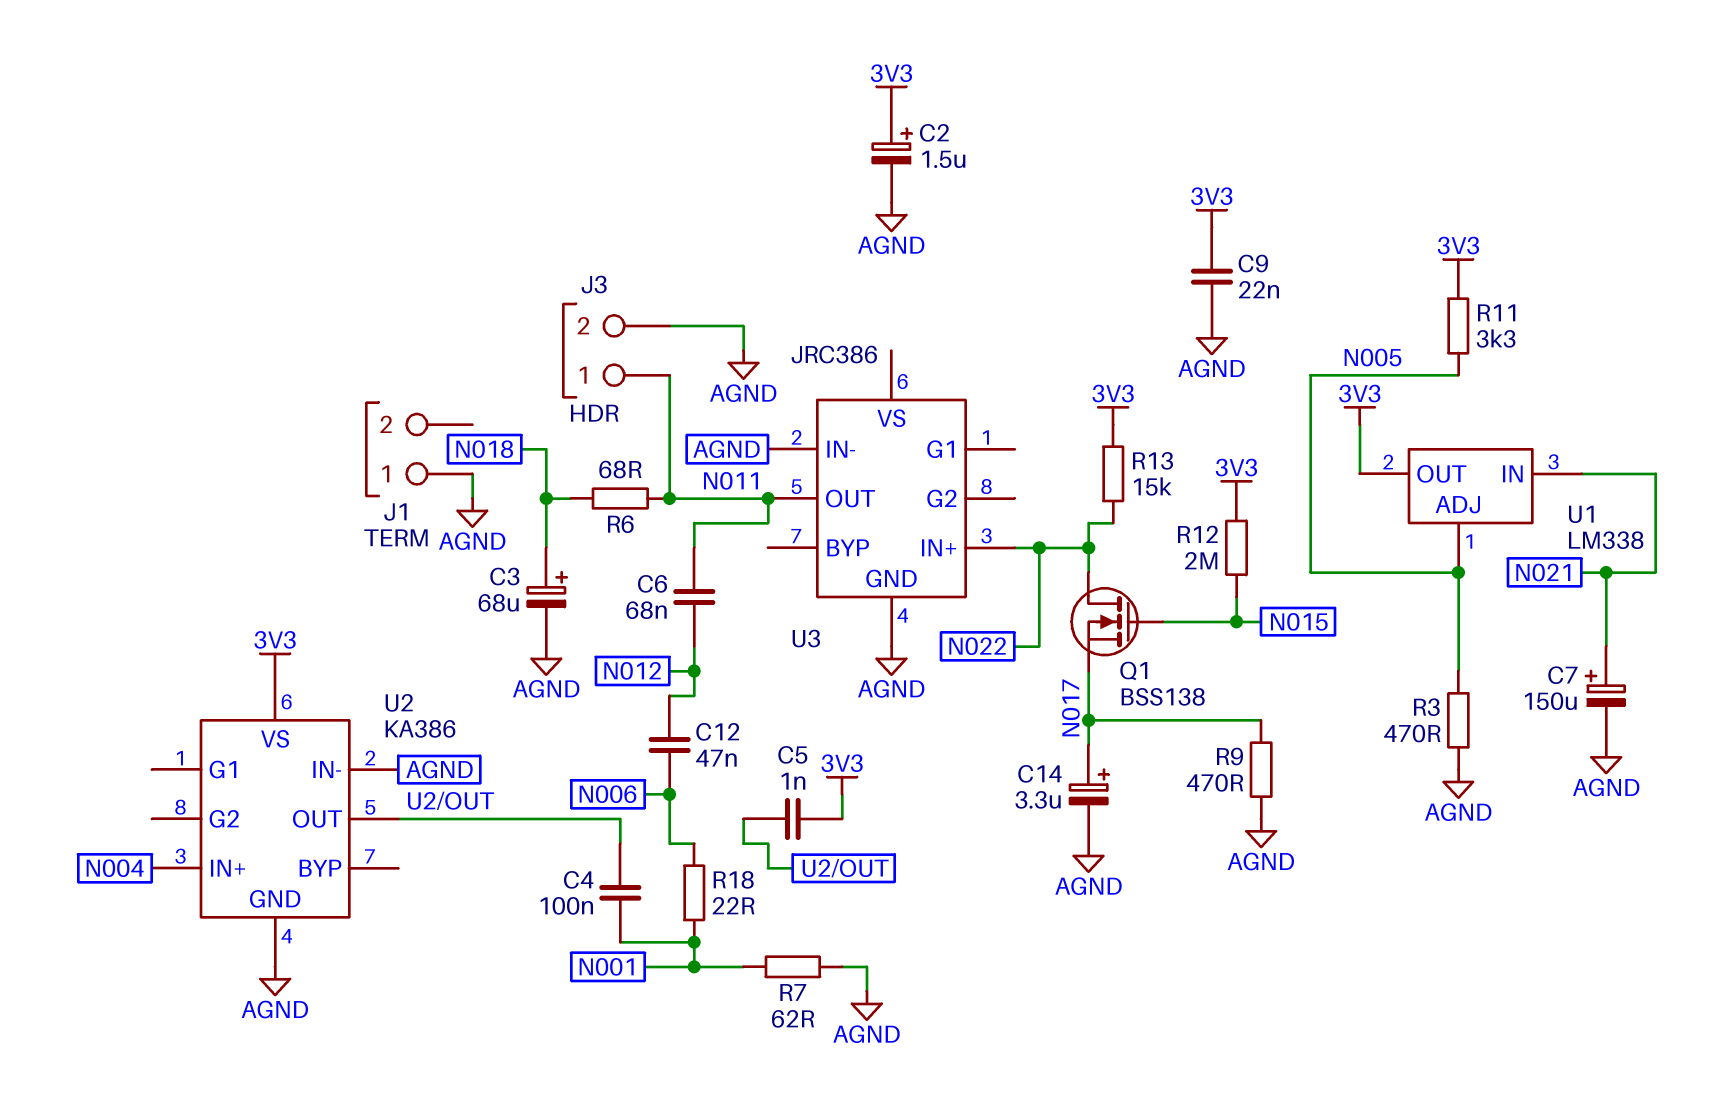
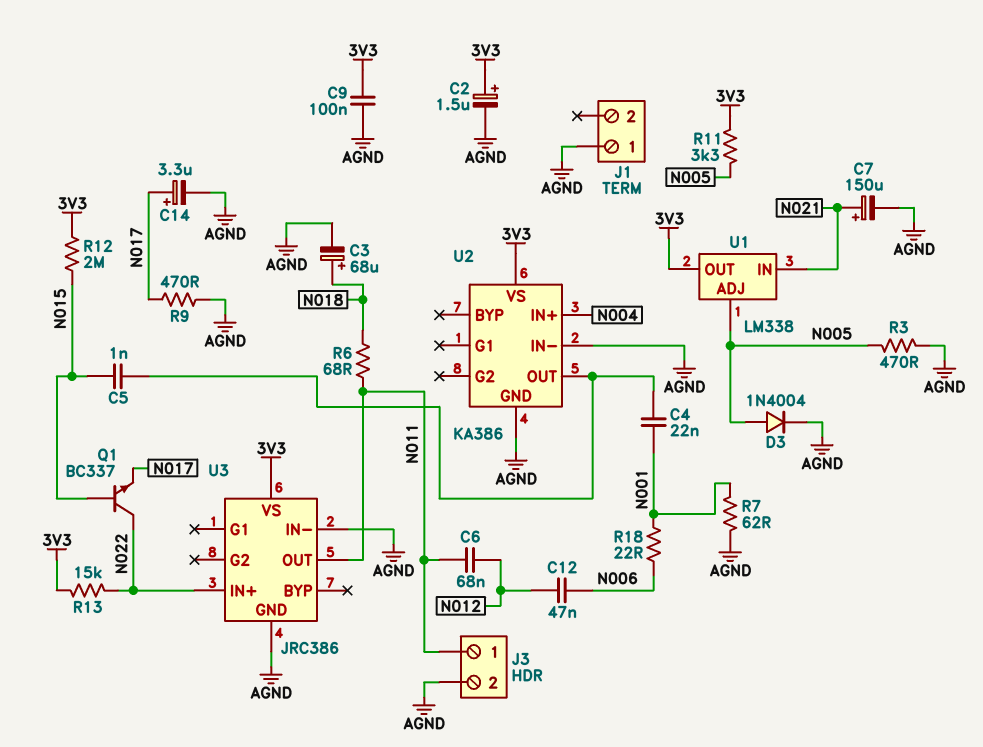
C4: 100nF (N001, U2/OUT) -> 22nF (N001, U2/OUT)
C5: 1nF (3V3, U2/OUT) -> 1nF (N015, U2/OUT)
C9: 22nF (3V3, AGND) -> 100nF (3V3, AGND)
D3: none -> diode 1N4004 (A N005, K AGND)
Q1: NMOS BSS138 (G N015, D N022, S N017) -> NPN BC337 (B N015, C N022, E N017)
U3 pin VS: none -> 3V3

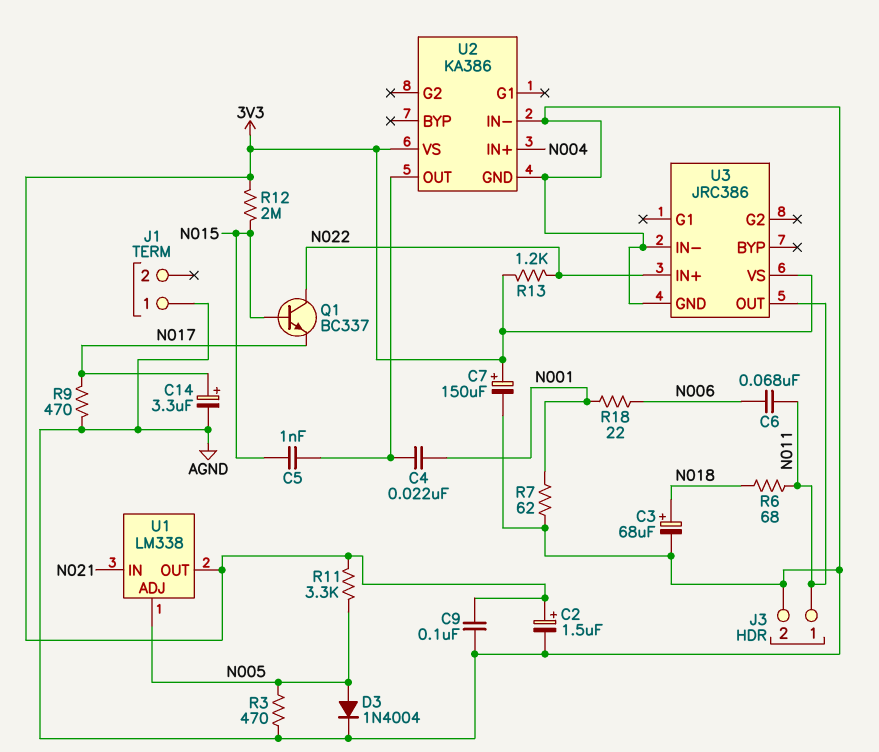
C6: 68nF (N011, N012) -> 68nF (N006, N011)
C7: 150uF (plus N021, minus AGND) -> 150uF (plus 3V3, minus AGND)
C12: 47nF (N006, N012) -> none
R13: 15k (3V3, N022) -> 1.2k (3V3, N022)

